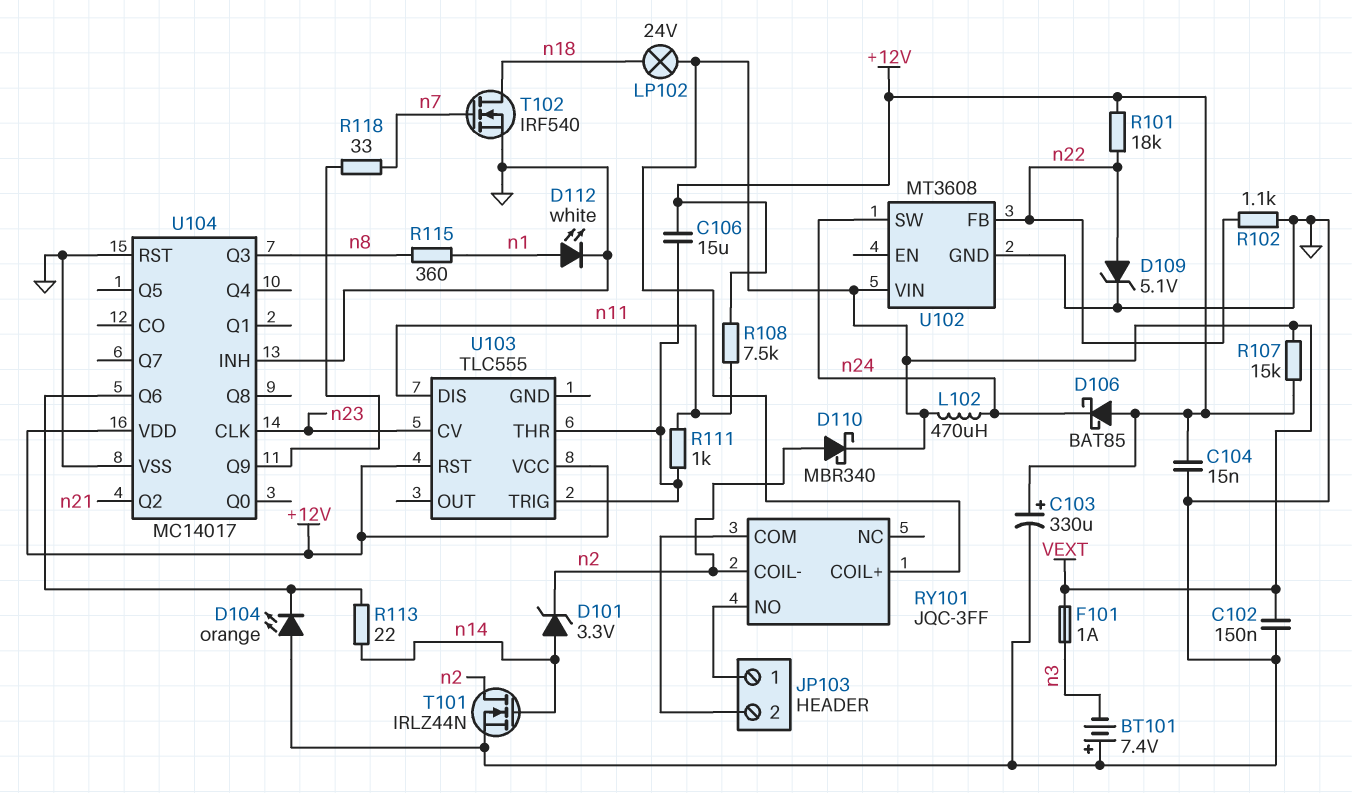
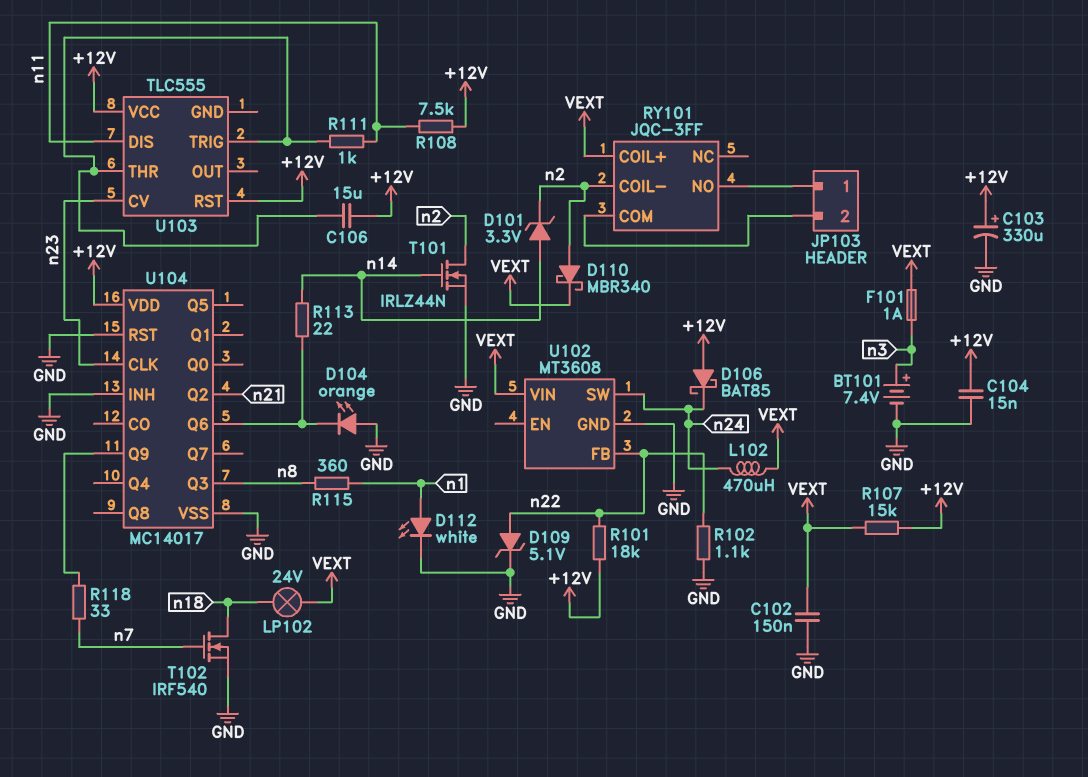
BT101: 7.4V (plus GND, minus n3) -> 7.4V (plus n3, minus GND)

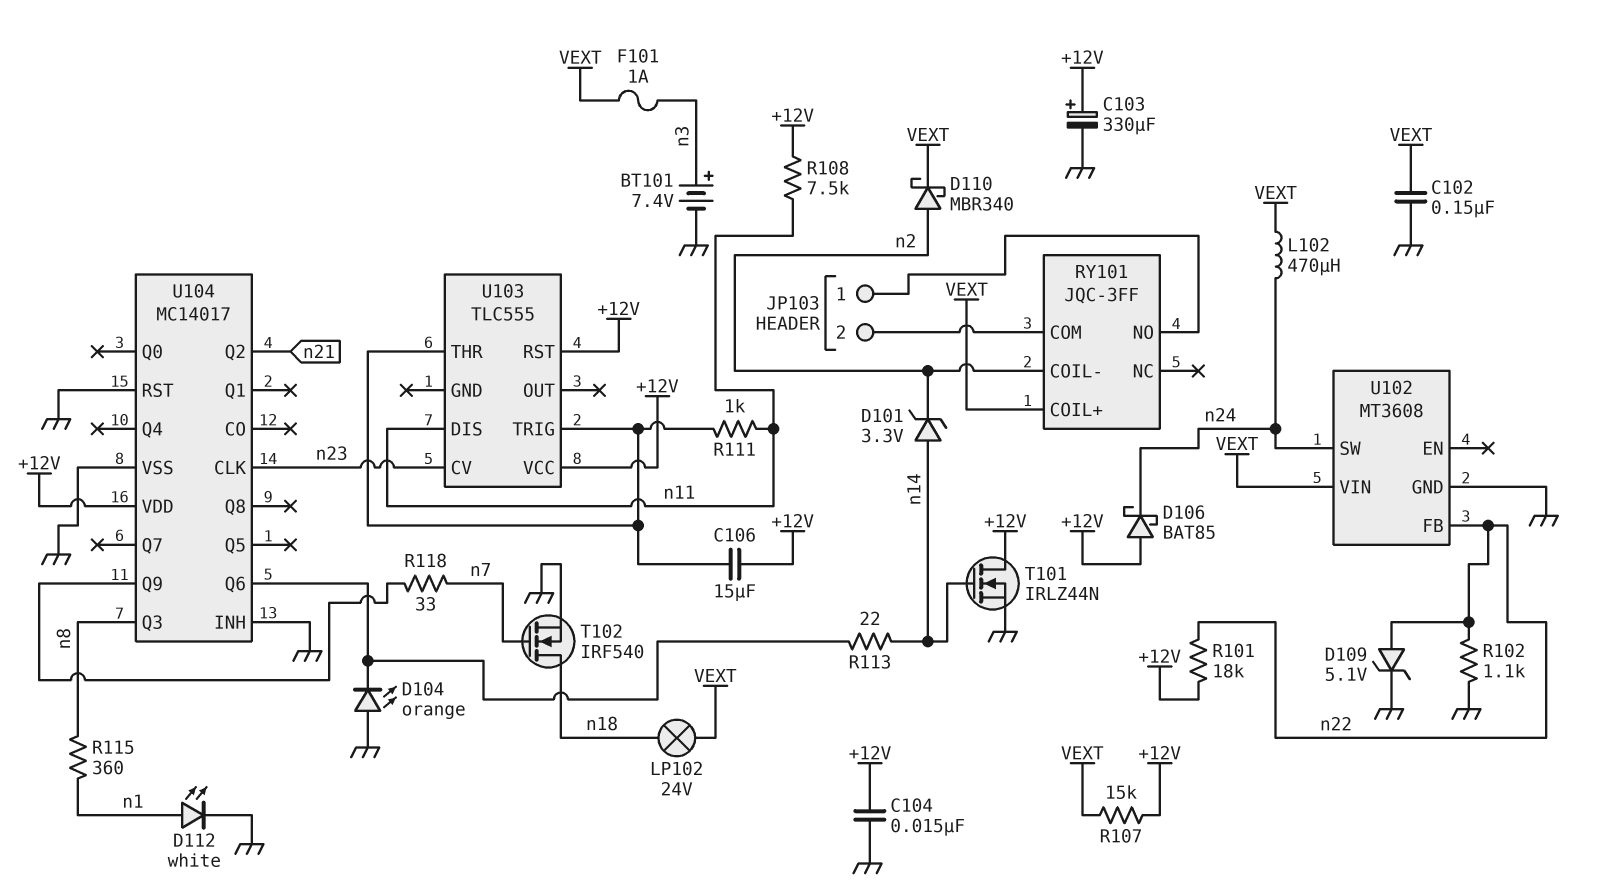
T101: NMOS IRLZ44N (G n14, D n2, S GND) -> NMOS IRLZ44N (G n14, D +12V, S GND)

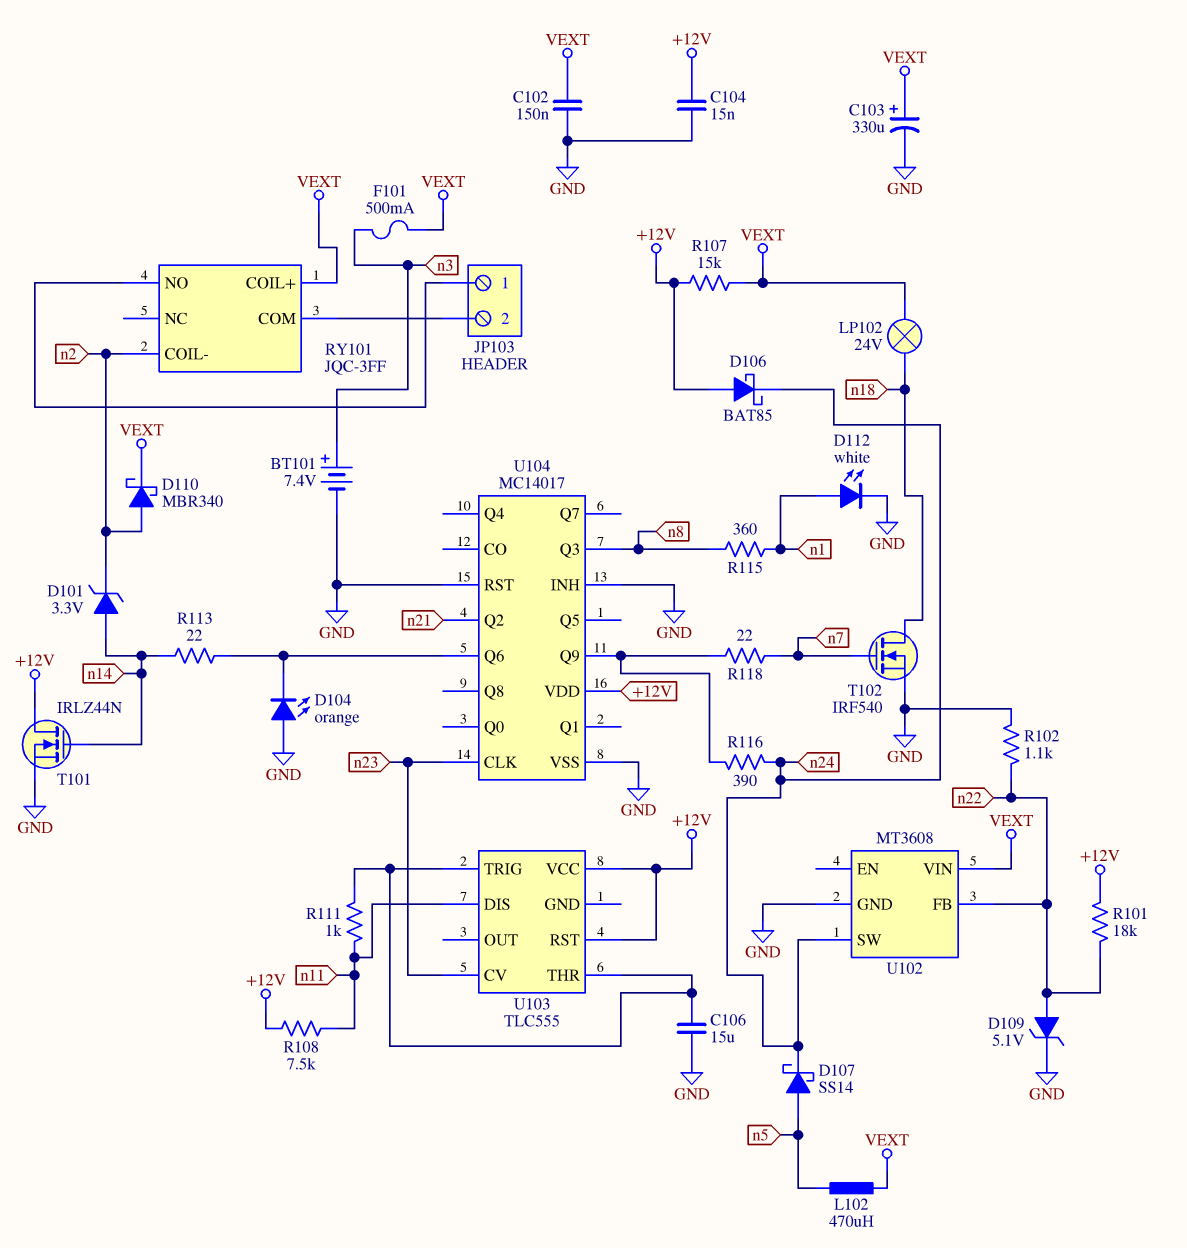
C103: 330uF (plus +12V, minus GND) -> 330uF (plus VEXT, minus GND)
C106: 15uF (+12V, U103/THR) -> 15uF (GND, U103/THR)
D107: none -> schottky SS14 (A n5, K n24)
F101: 1A (VEXT, n3) -> 500mA (VEXT, n3)
L102: 470uH (VEXT, n24) -> 470uH (VEXT, n5)
R116: none -> 390 (U104/Q9, n24)
R118: 33 (U104/Q9, n7) -> 22 (U104/Q9, n7)

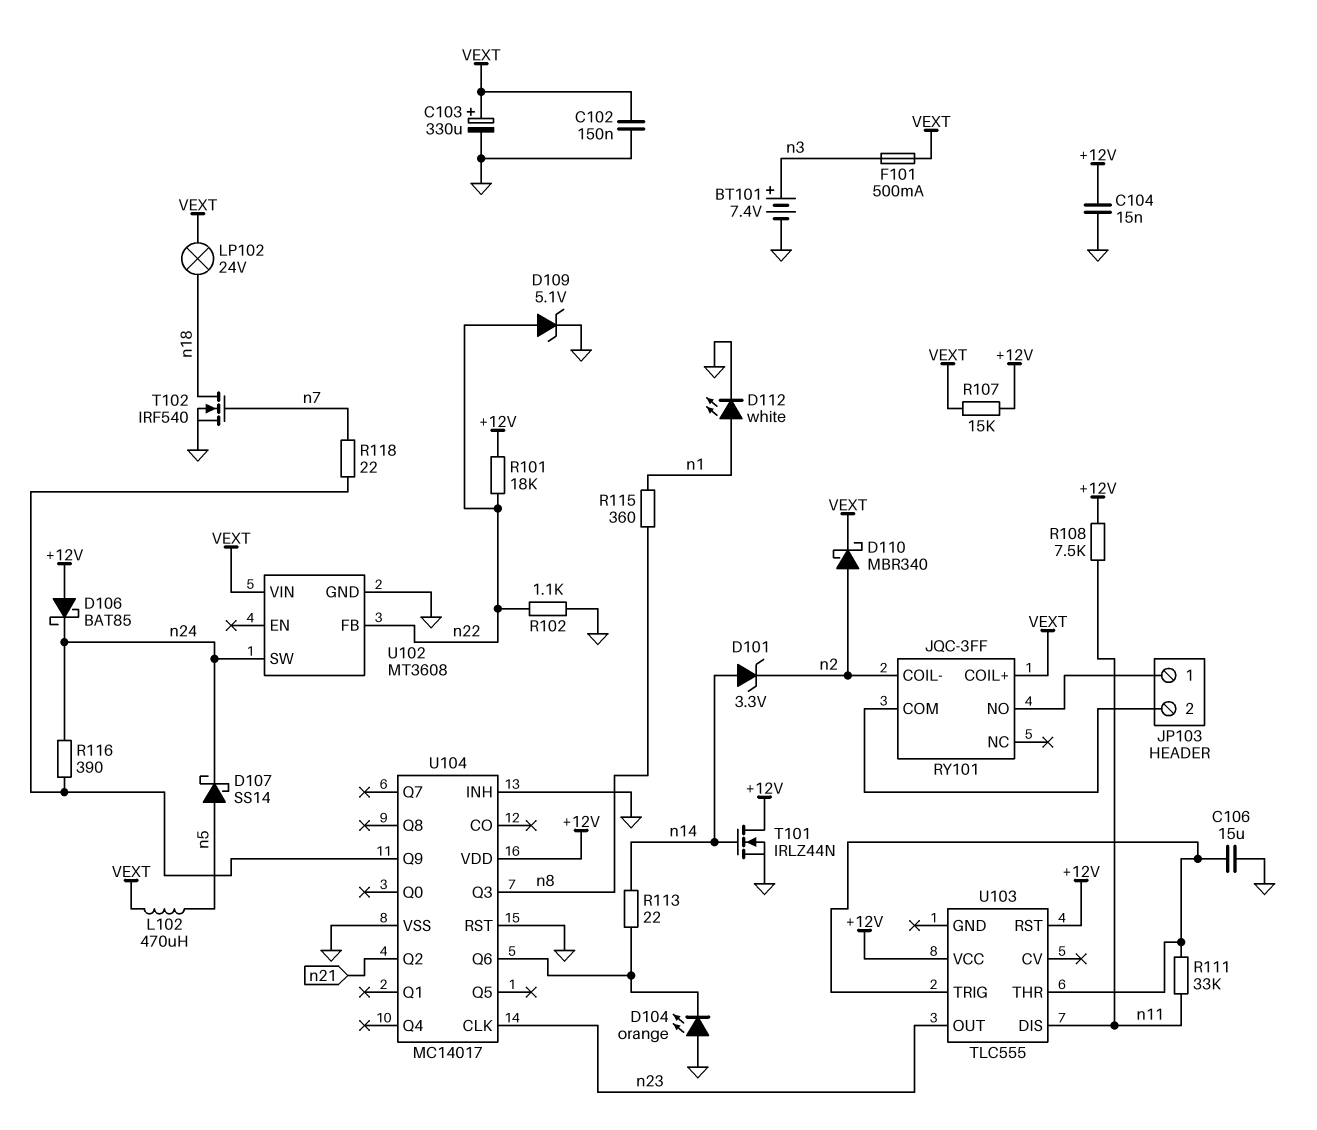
R111: 1k (U103/THR, n11) -> 33k (U103/THR, n11)
U103 pin CV: n23 -> none
U103 pin OUT: none -> n23

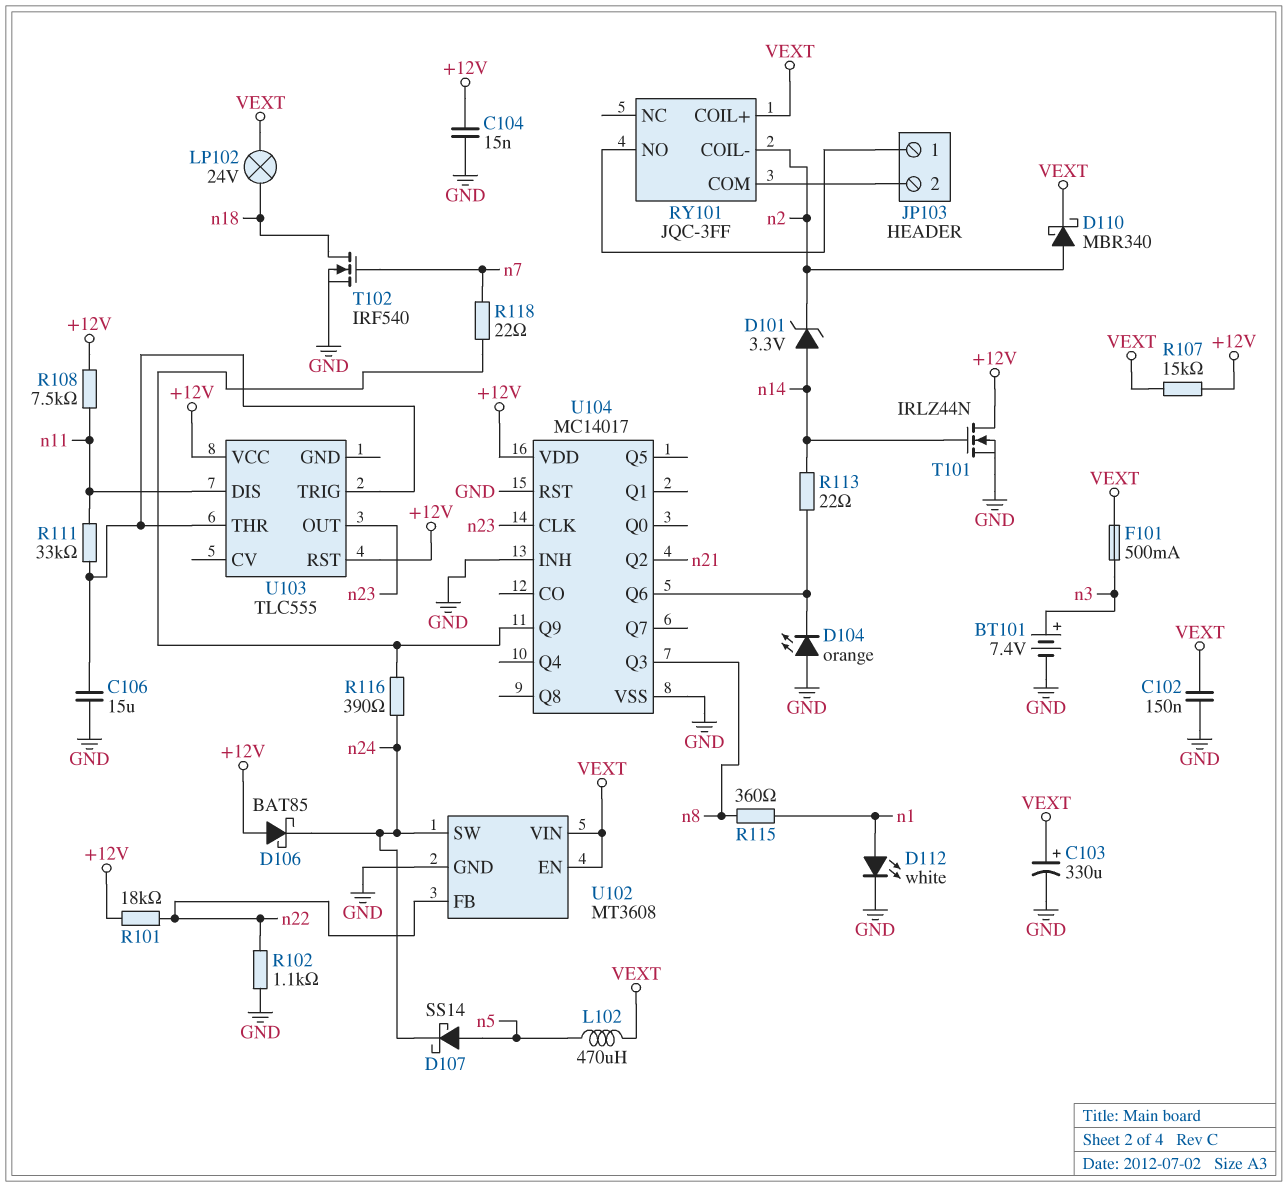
D109: zener 5.1V (A n22, K GND) -> none
U102 pin EN: none -> VEXT

